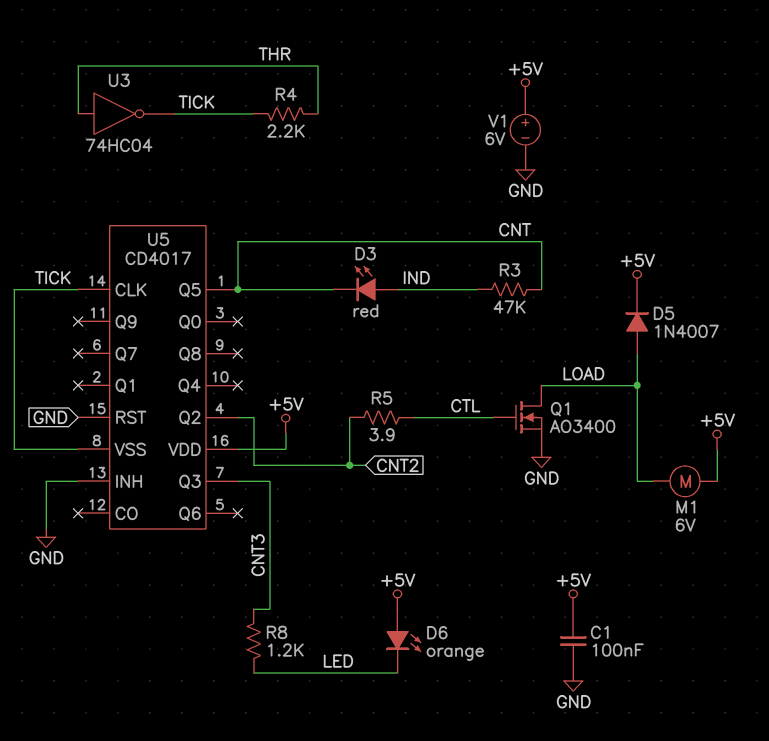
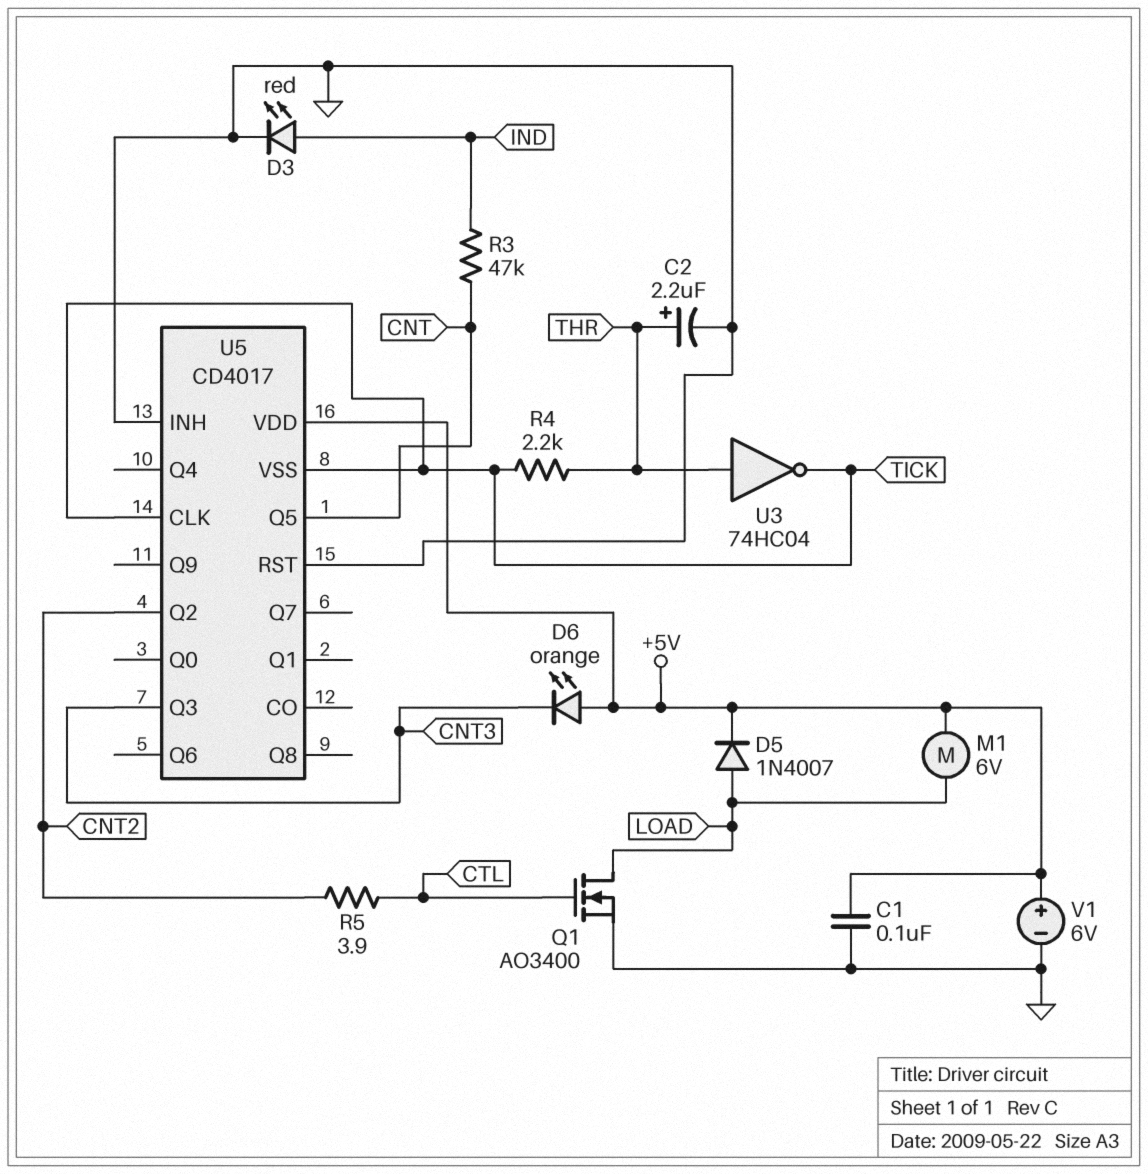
C2: none -> 2.2uF (plus THR, minus GND)
D3: LED red (A IND, K CNT) -> LED red (A IND, K GND)
D6: LED orange (A +5V, K LED) -> LED orange (A +5V, K CNT3)
R8: 1.2k (CNT3, LED) -> none

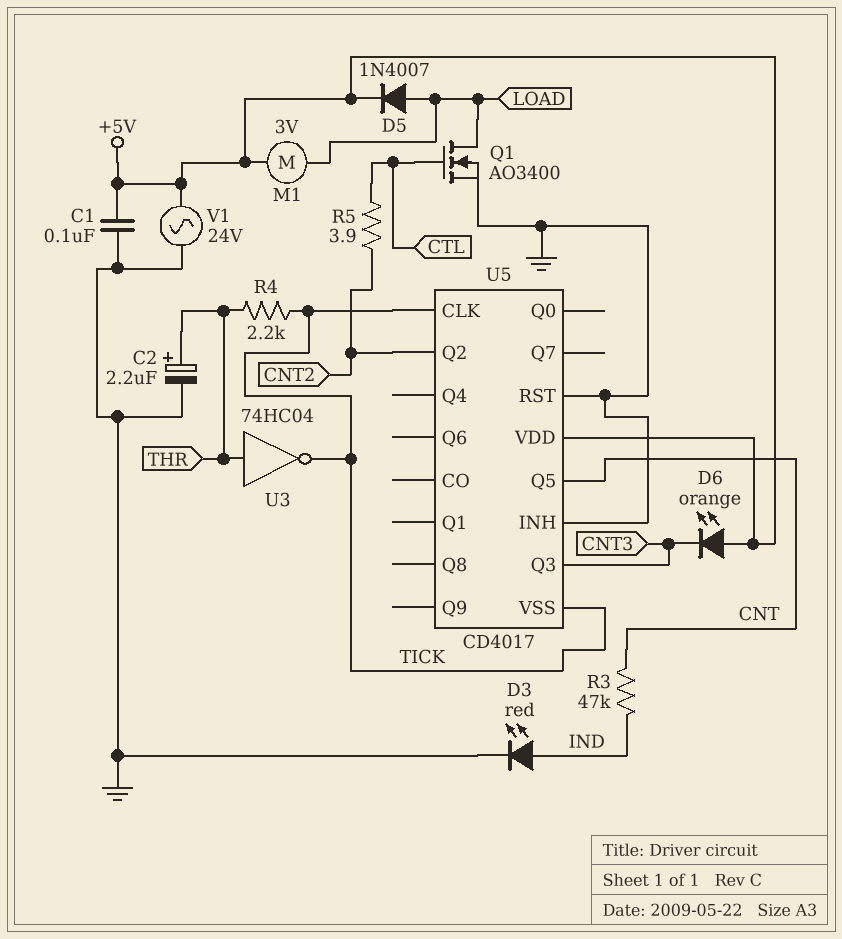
M1: motor 6V (+5V, LOAD) -> motor 3V (+5V, LOAD)
V1: 6V (plus +5V, minus GND) -> AC 24V (+5V, GND)

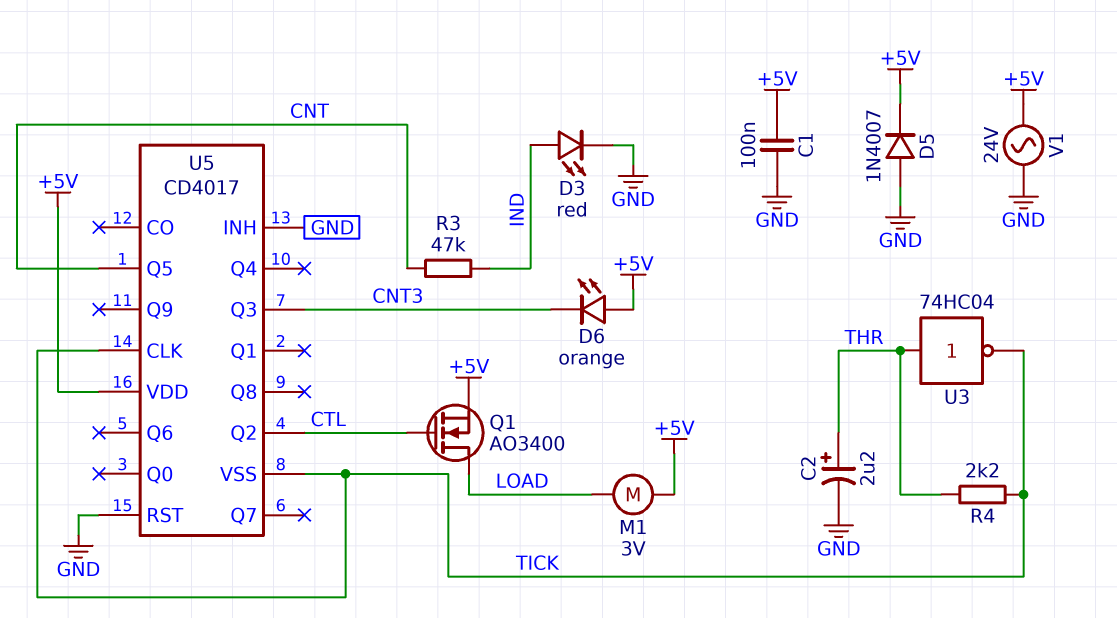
D5: diode 1N4007 (A LOAD, K +5V) -> diode 1N4007 (A GND, K +5V)
Q1: NMOS AO3400 (G CTL, D LOAD, S GND) -> NMOS AO3400 (G CTL, D LOAD, S +5V)
R5: 3.9 (CNT2, CTL) -> none
U5 pin Q2: CNT2 -> CTL

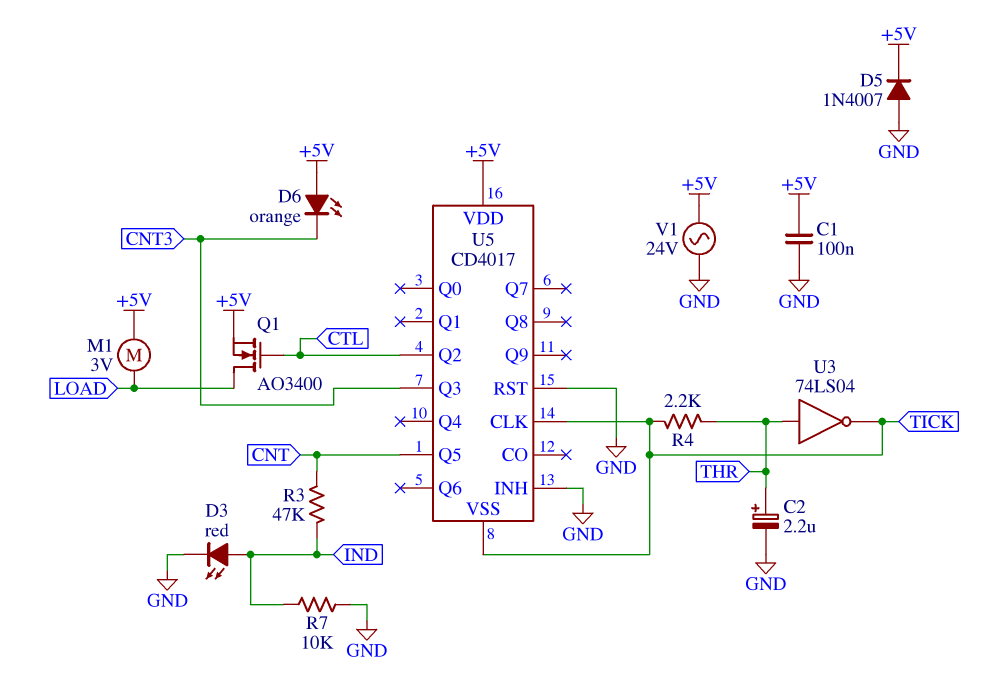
R7: none -> 10k (GND, IND)
U3: NOT 74HC04 (in THR, out TICK) -> NOT 74LS04 (in THR, out TICK)

